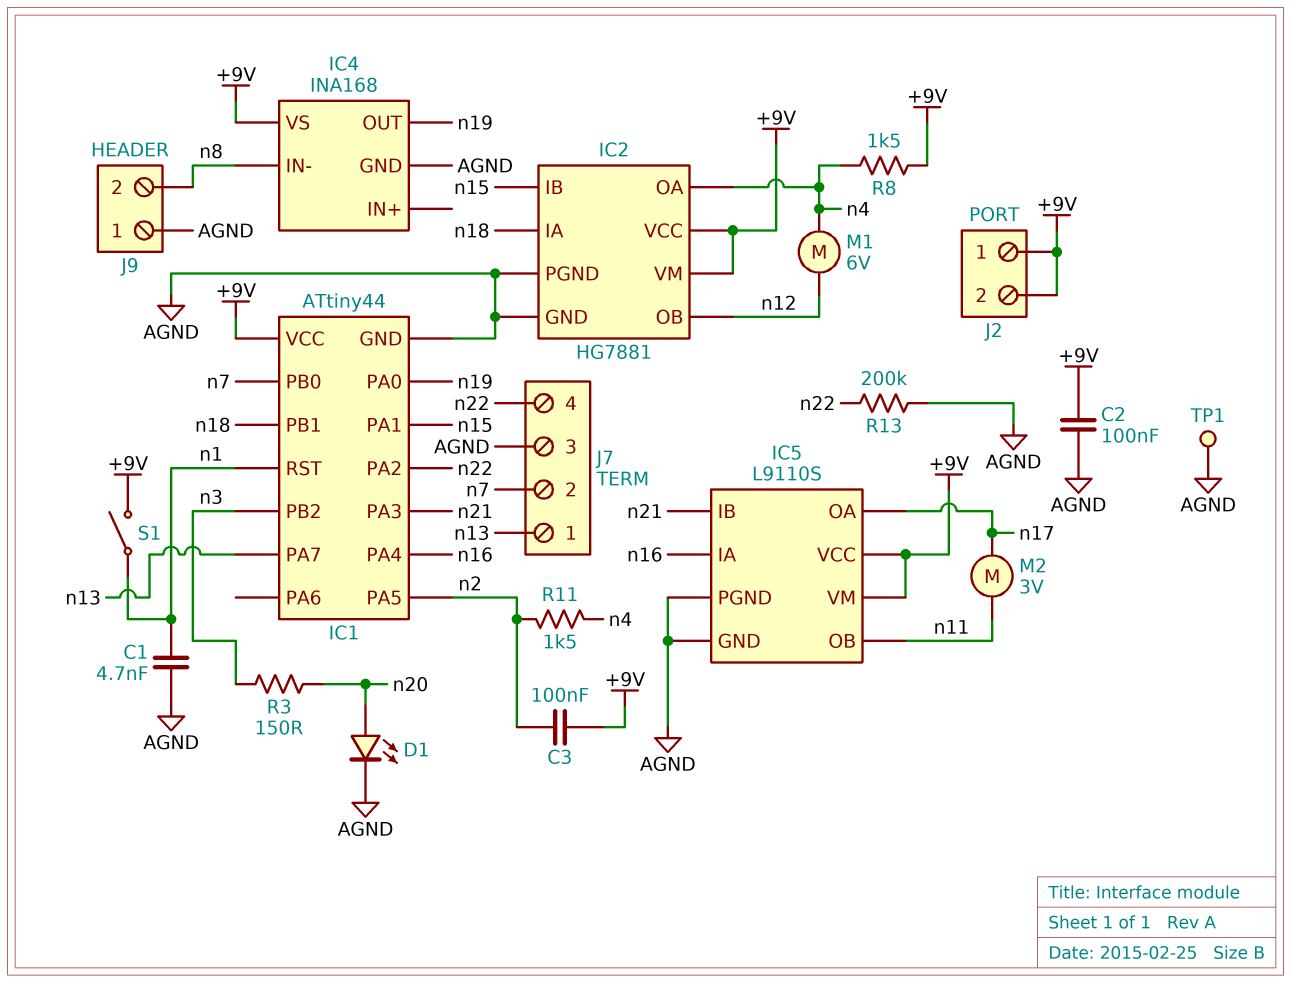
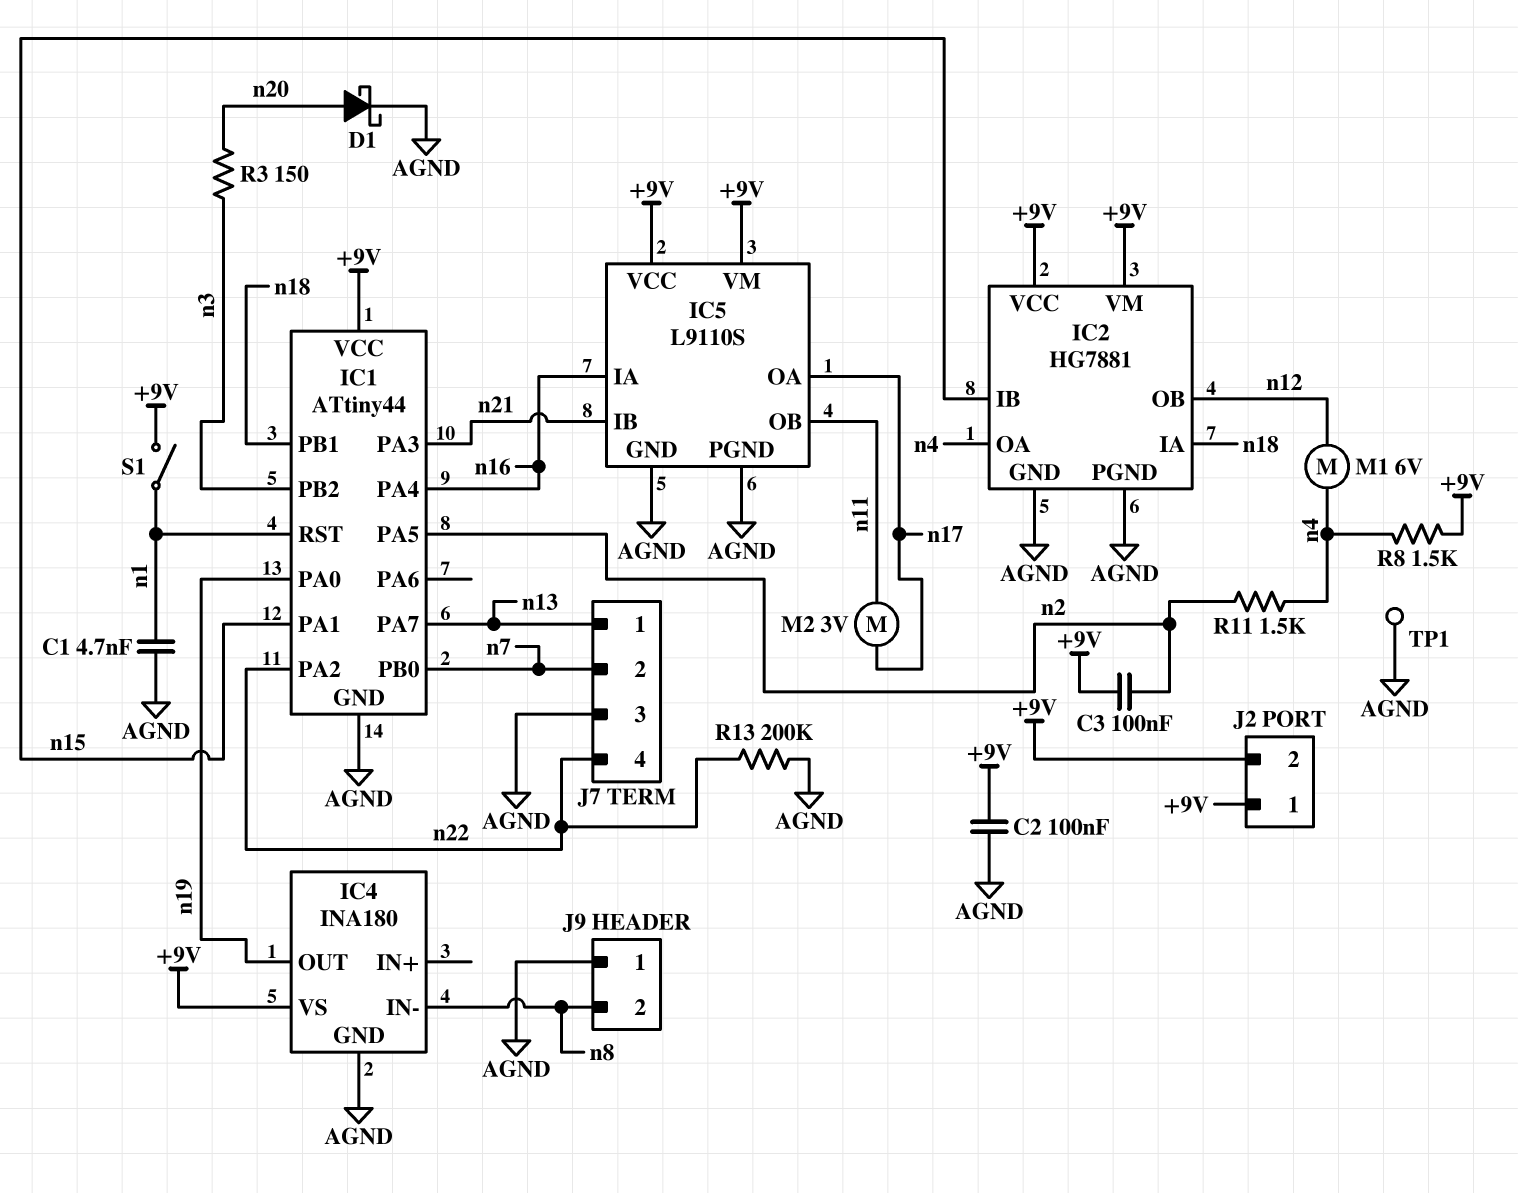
D1: LED (A n20, K AGND) -> schottky (A n20, K AGND)
IC4: INA168 -> INA180

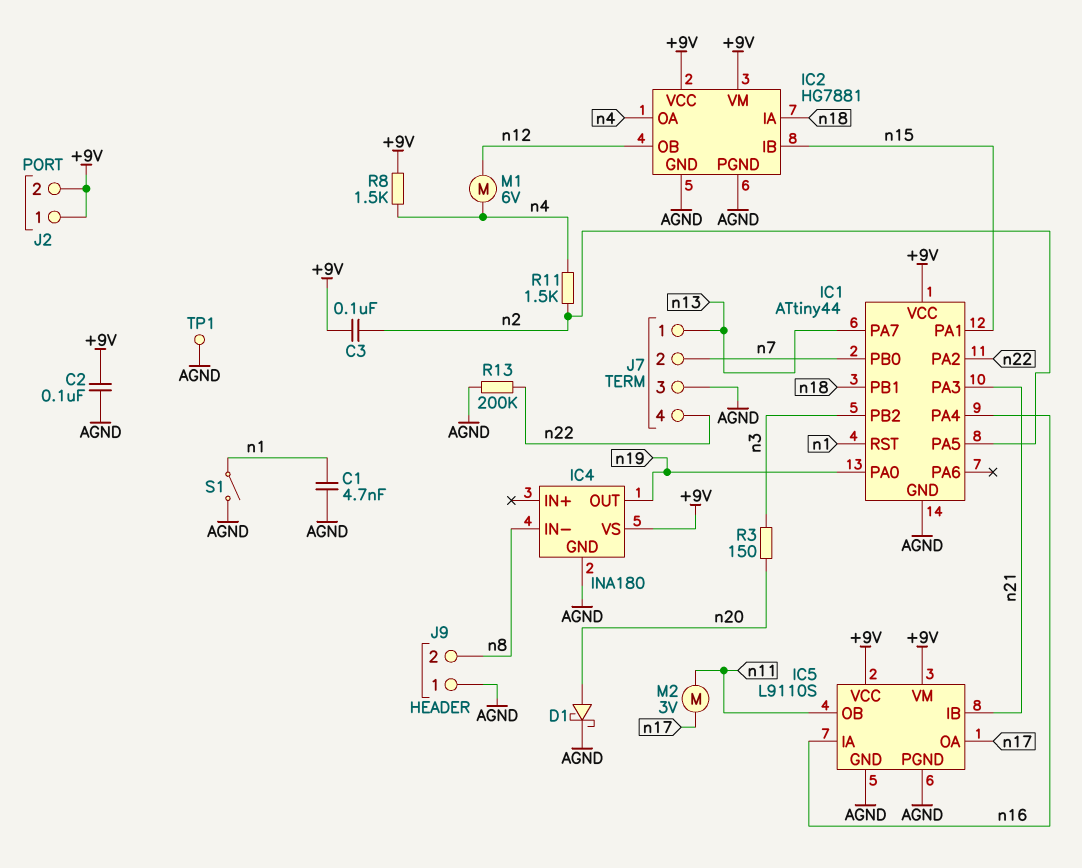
S1: switch (+9V, n1) -> switch (AGND, n1)

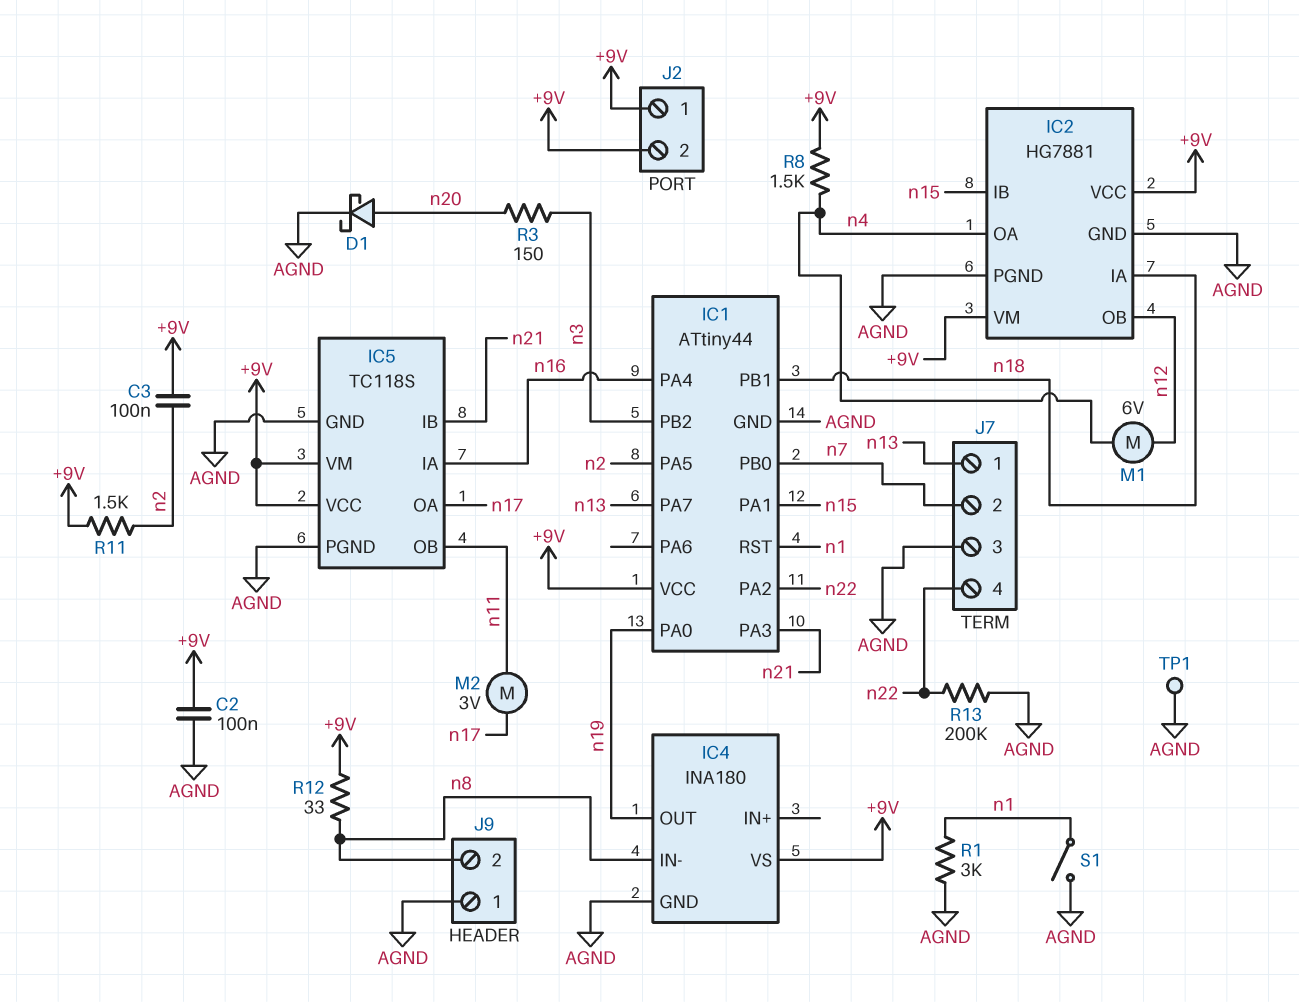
C1: 4.7nF (AGND, n1) -> none
IC5: L9110S -> TC118S
R1: none -> 3k (AGND, n1)
R11: 1.5k (n2, n4) -> 1.5k (+9V, n2)
R12: none -> 33 (+9V, n8)

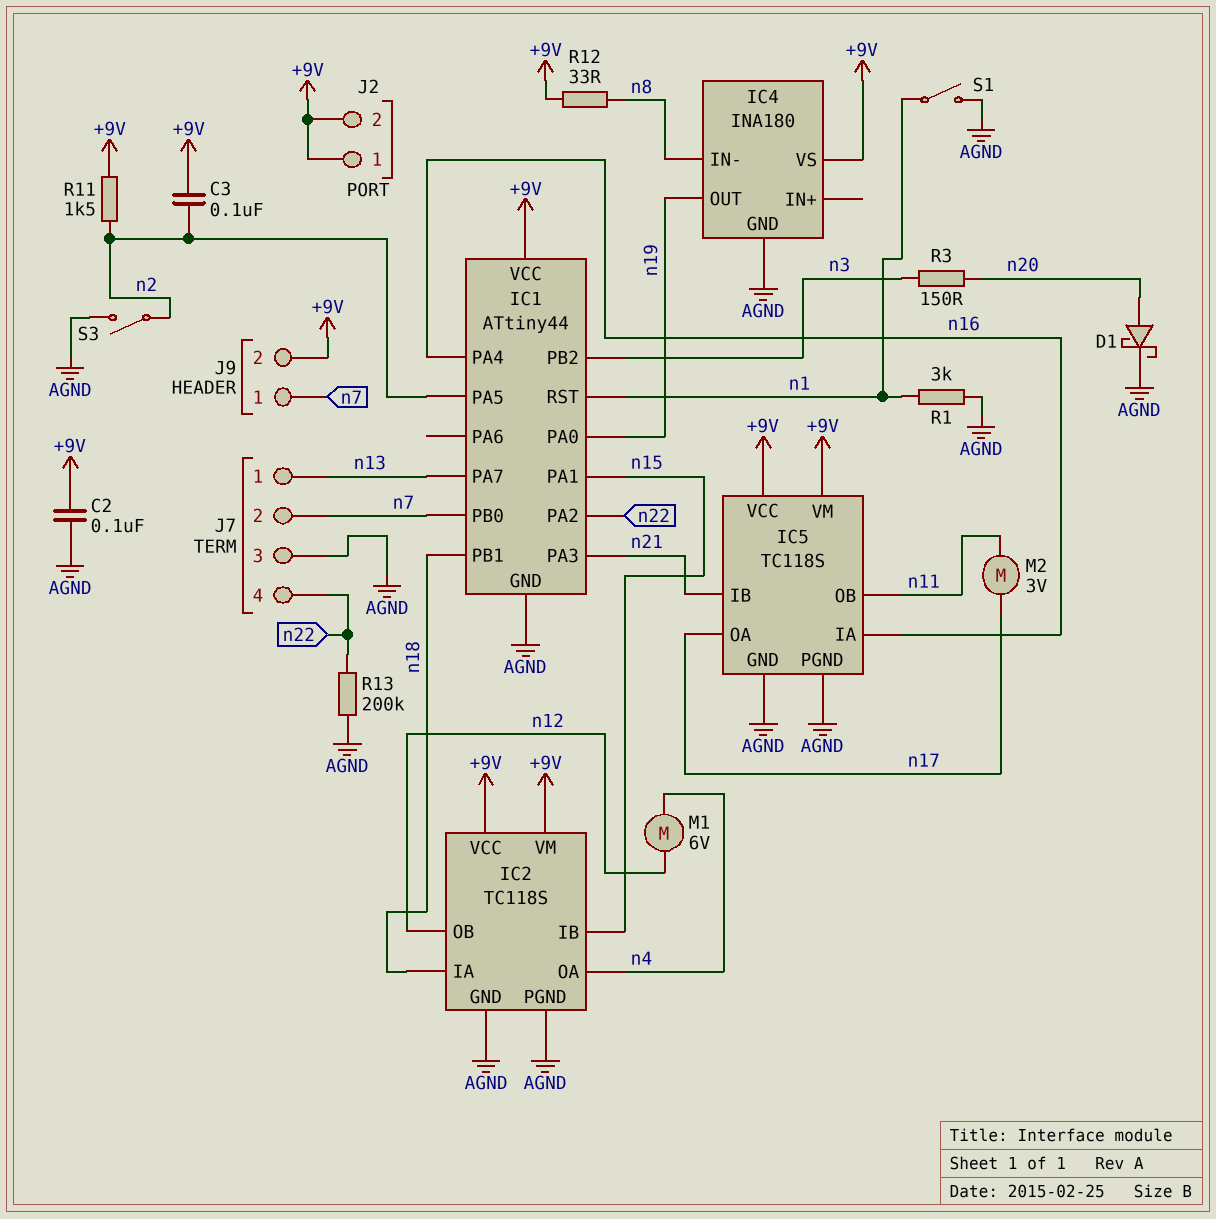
IC2: HG7881 -> TC118S
J9 pin 1: AGND -> n7
J9 pin 2: n8 -> +9V
R8: 1.5k (+9V, n4) -> none
S3: none -> switch (AGND, n2)
TP1: test point (AGND) -> none

